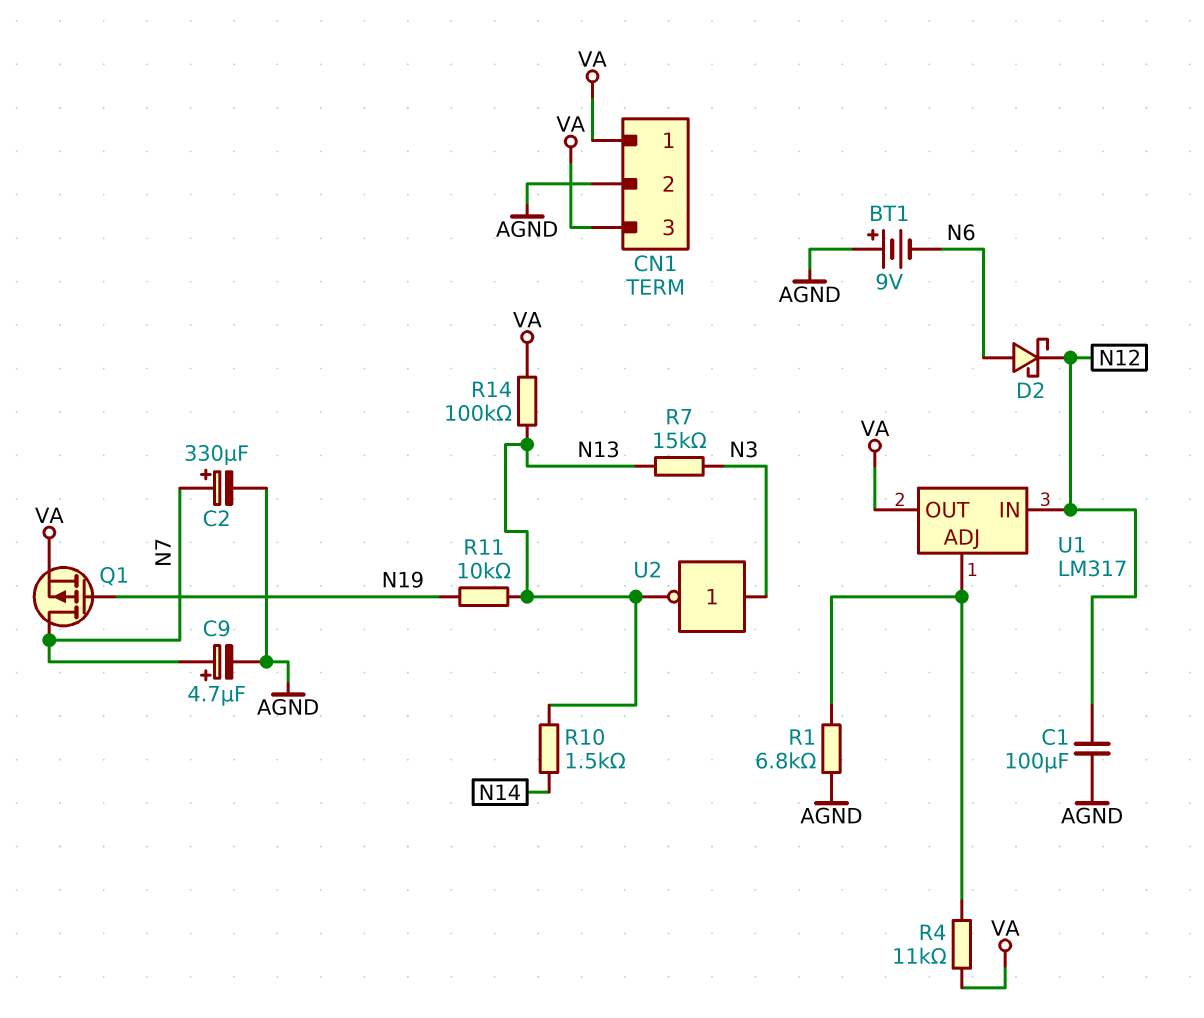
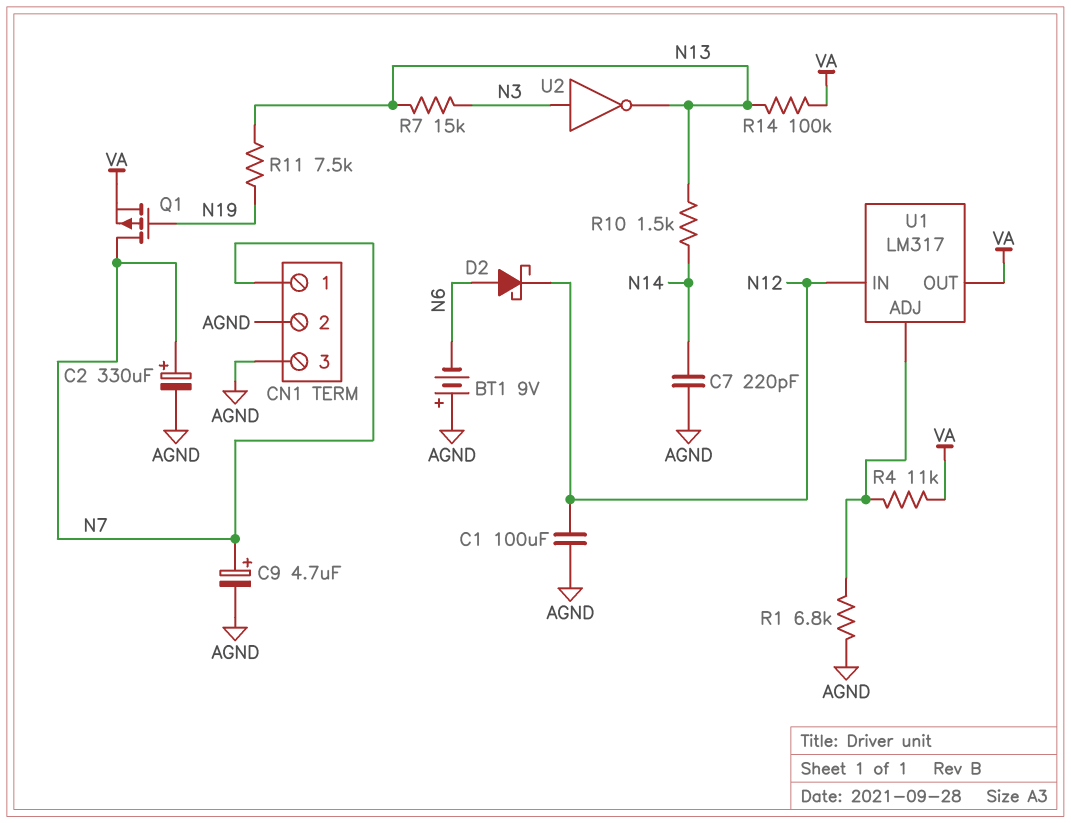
C7: none -> 220pF (AGND, N14)
CN1 pin 1: VA -> N7
CN1 pin 3: VA -> AGND
R11: 10k (N13, N19) -> 7.5k (N13, N19)

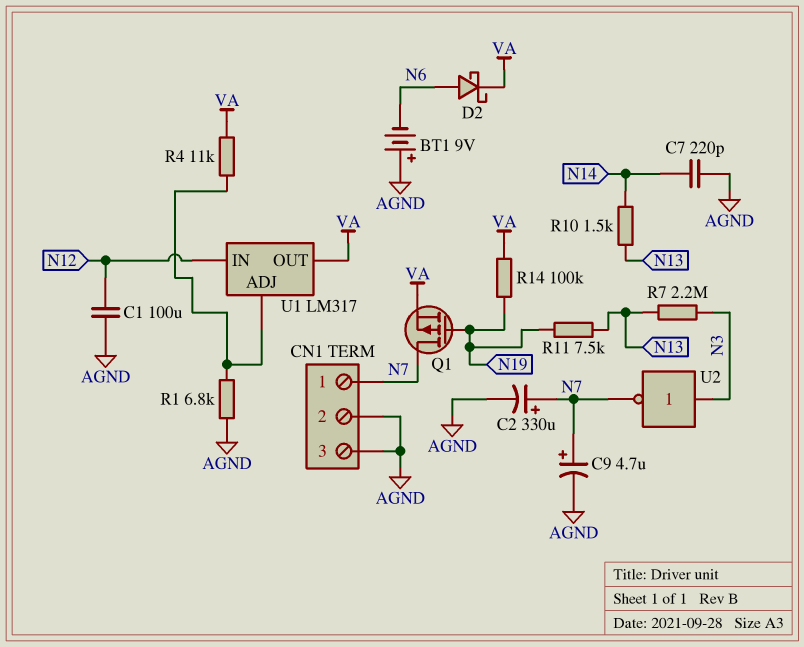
D2: schottky (A N6, K N12) -> schottky (A N6, K VA)
R7: 15k (N3, N13) -> 2.2M (N3, N13)
R14: 100k (N13, VA) -> 100k (N19, VA)
U2: NOT (in N3, out N13) -> NOT (in N3, out N7)

